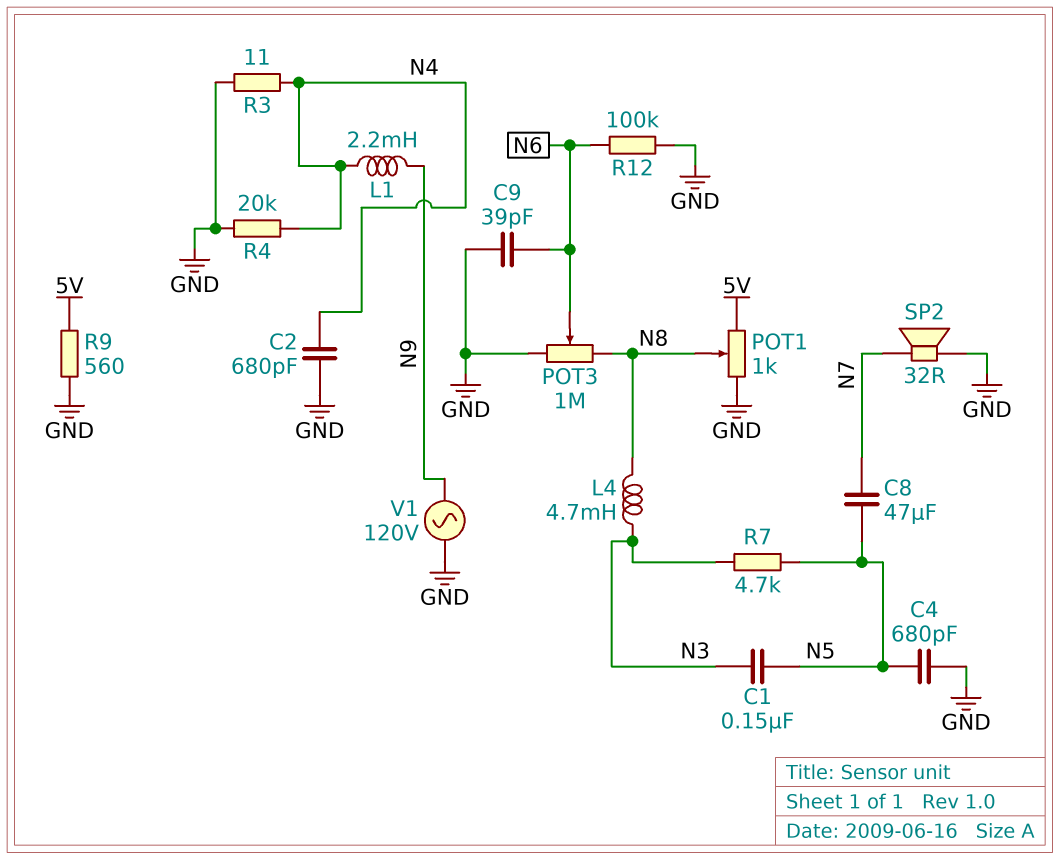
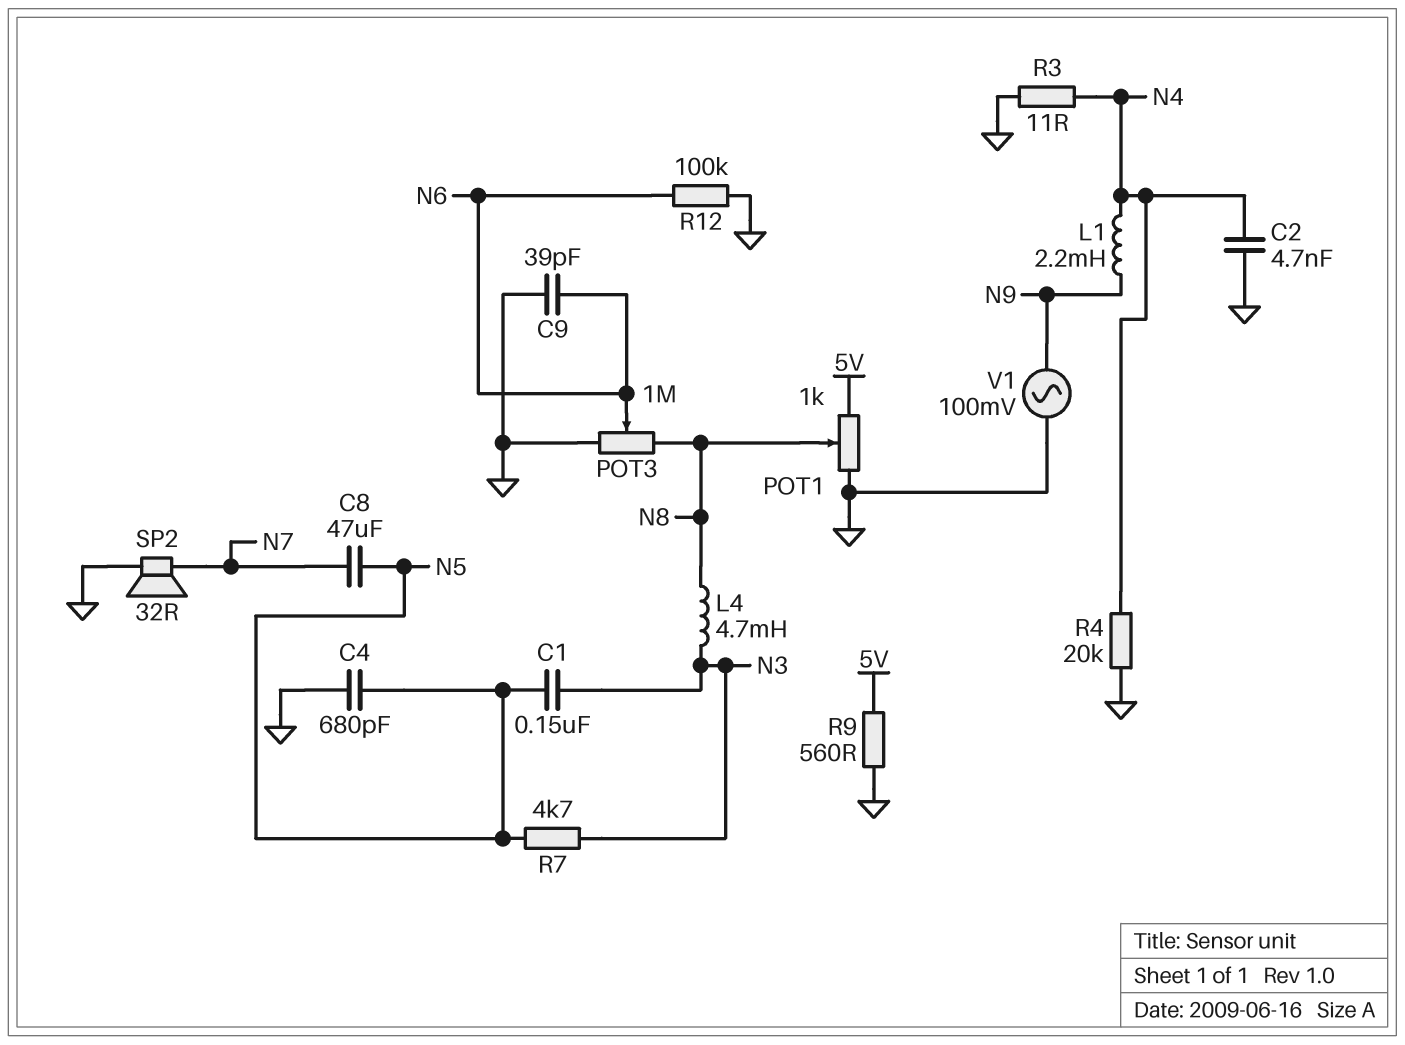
C2: 680pF (GND, N4) -> 4.7nF (GND, N4)
V1: AC 120V (GND, N9) -> AC 100mV (GND, N9)

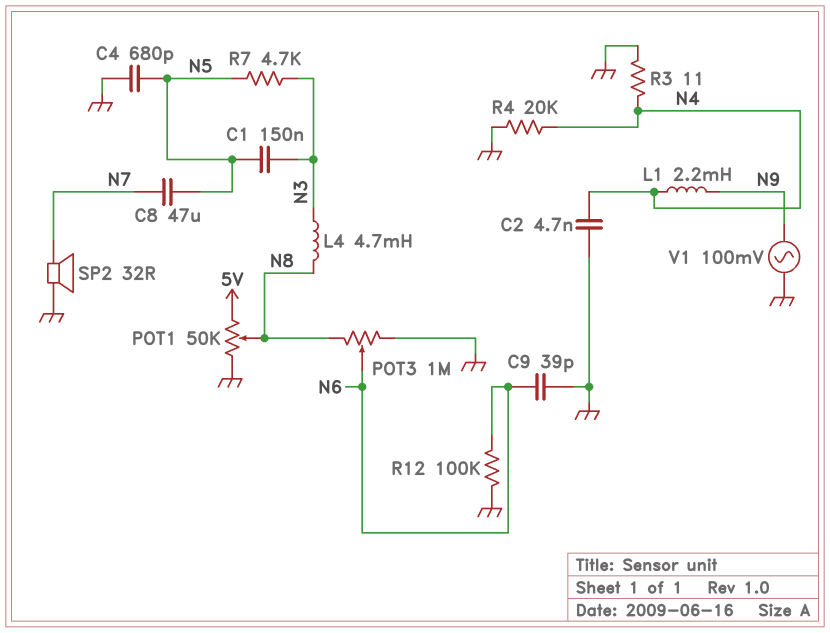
POT1: 1k (5V, GND, wiper N8) -> 50k (5V, GND, wiper N8)
R9: 560 (5V, GND) -> none

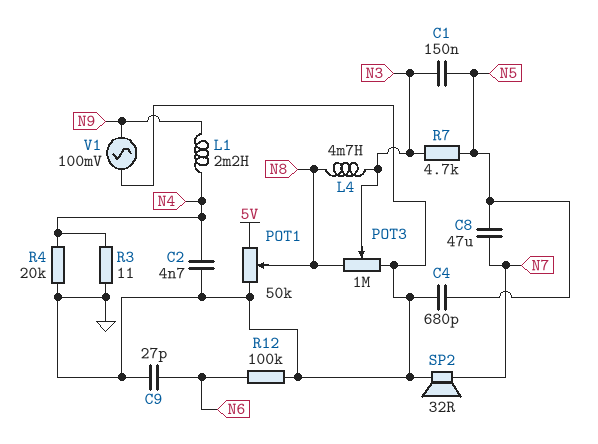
C9: 39pF (GND, N6) -> 27pF (GND, N6)
POT3: 1M (GND, N8, wiper N6) -> 1M (GND, N8, wiper N3)

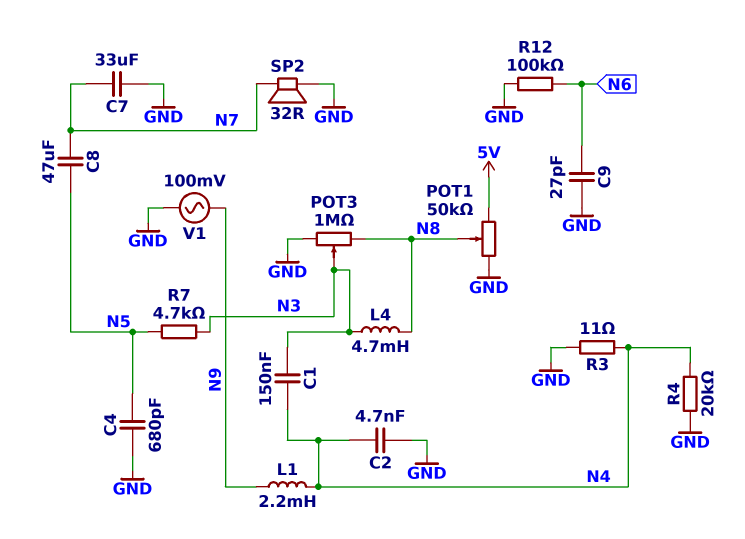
C1: 150nF (N3, N5) -> 150nF (N3, N4)
C7: none -> 33uF (GND, N7)

